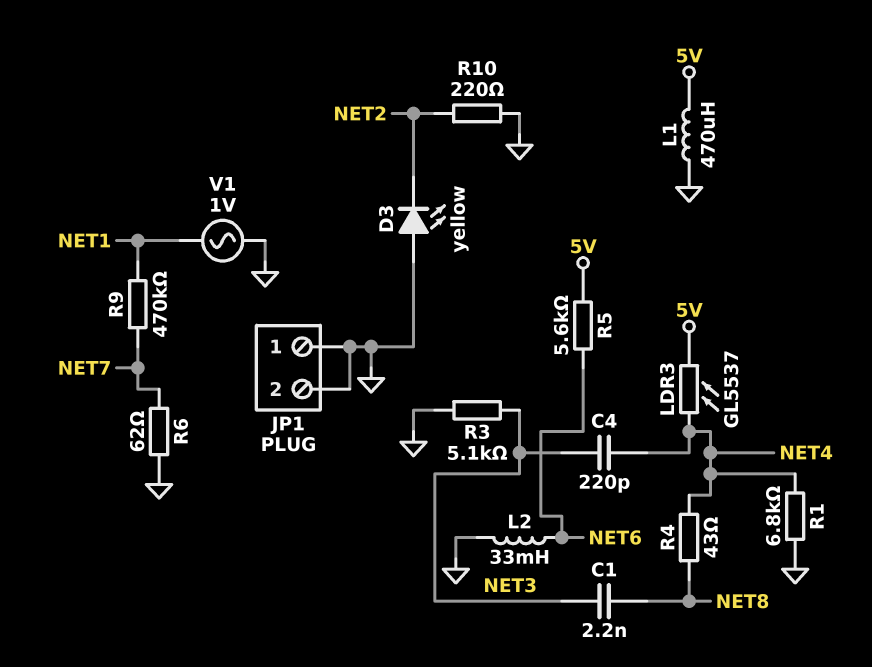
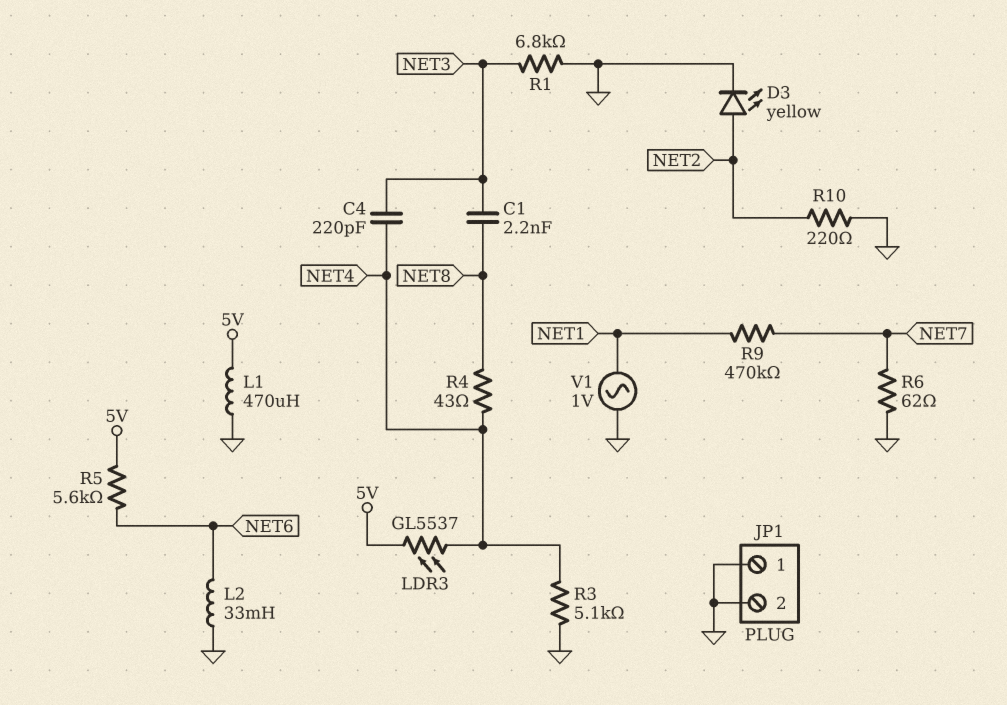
D3: LED yellow (A GND, K NET2) -> LED yellow (A NET2, K GND)
R1: 6.8k (GND, NET4) -> 6.8k (GND, NET3)
R3: 5.1k (GND, NET3) -> 5.1k (GND, NET4)

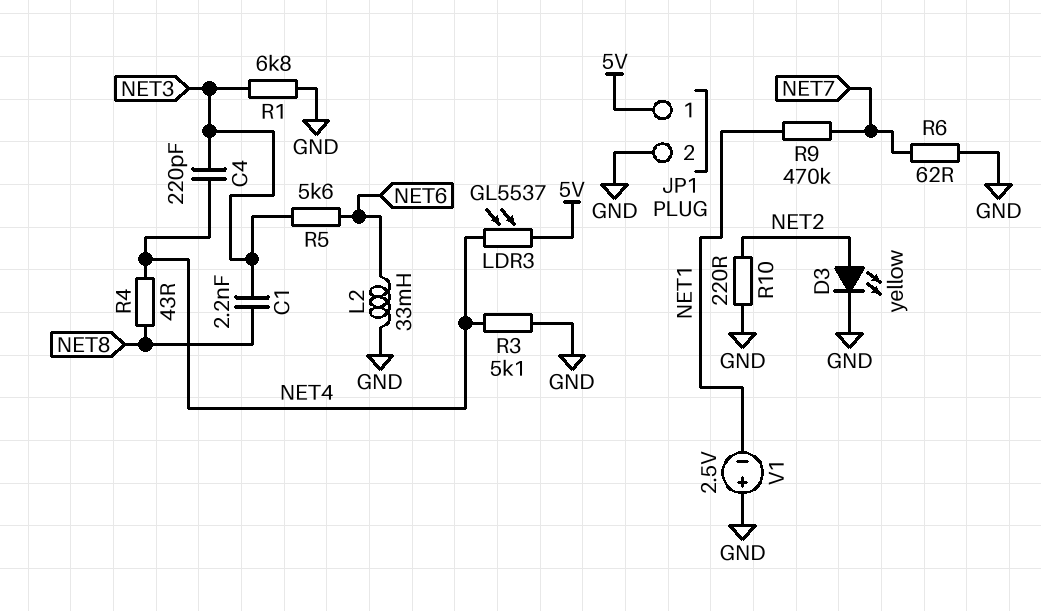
JP1 pin 1: GND -> 5V
L1: 470uH (5V, GND) -> none
R5: 5.6k (5V, NET6) -> 5.6k (NET3, NET6)
V1: AC 1V (GND, NET1) -> 2.5V (plus GND, minus NET1)

